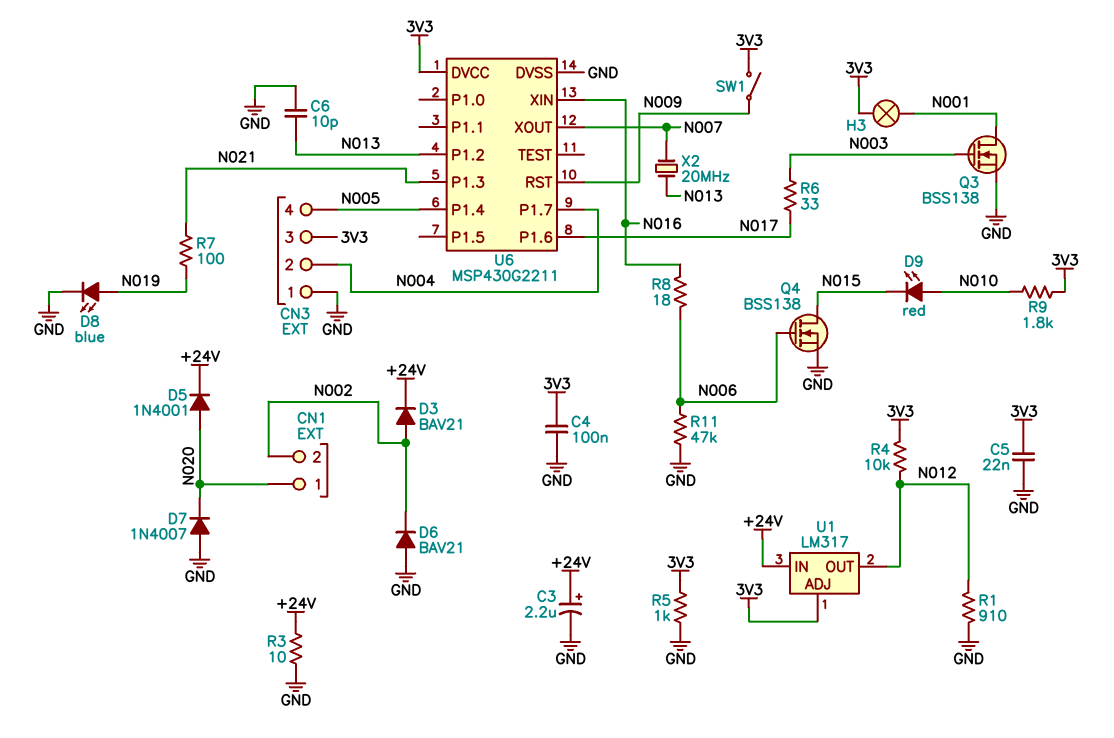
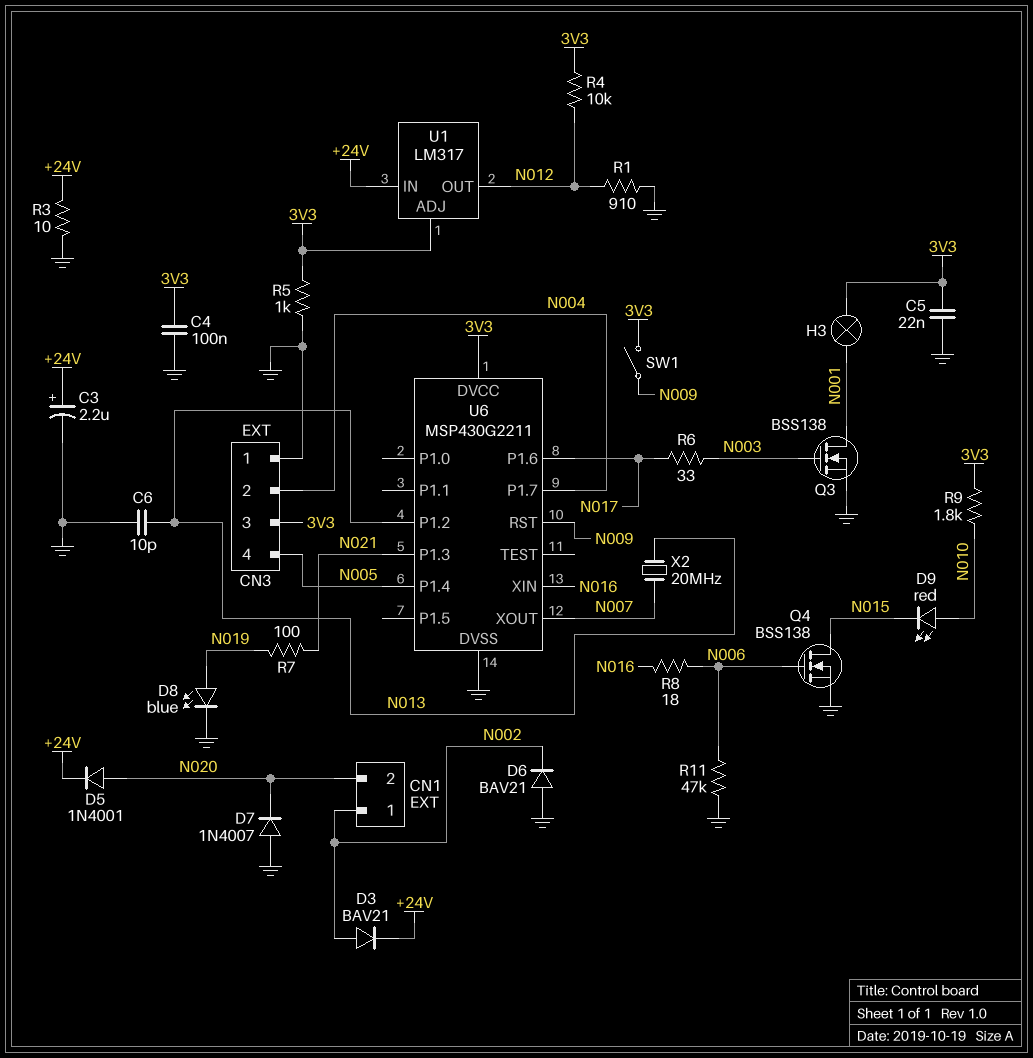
CN1 pin 1: N020 -> N002
CN1 pin 2: N002 -> N020

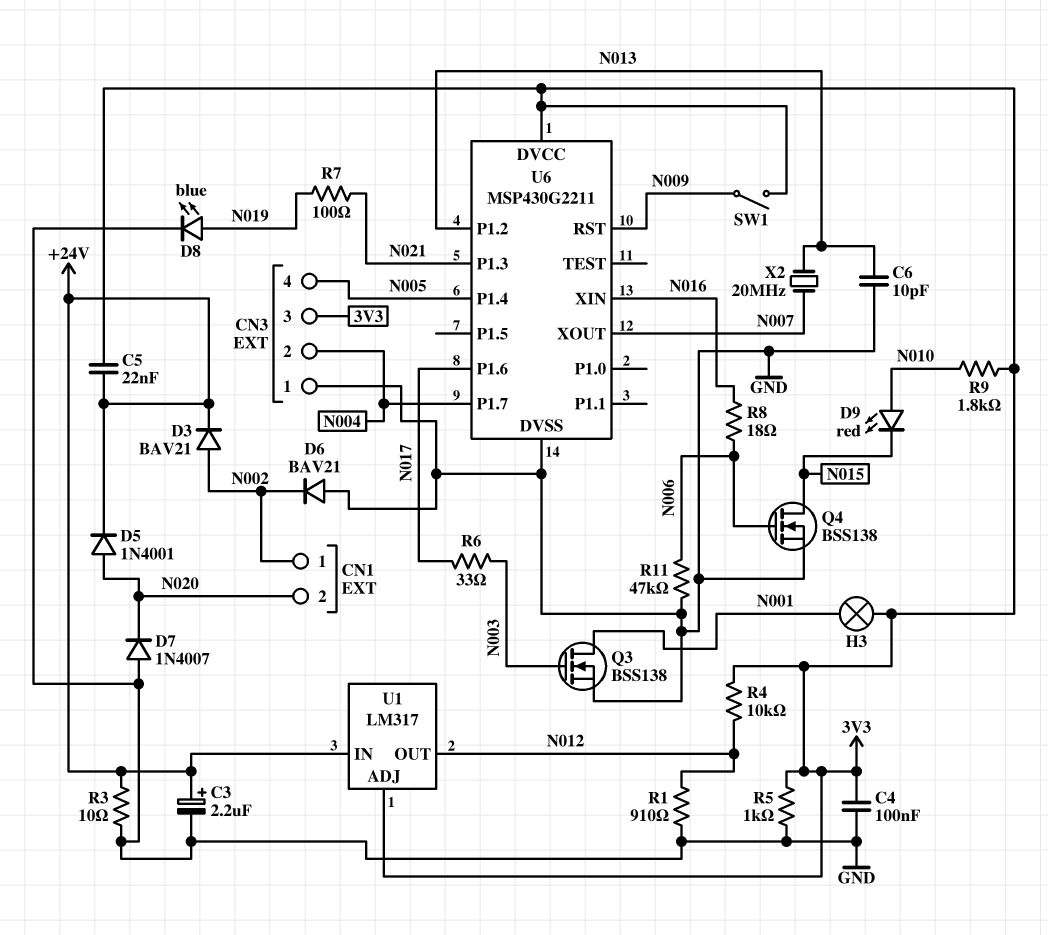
C5: 22nF (3V3, GND) -> 22nF (+24V, 3V3)

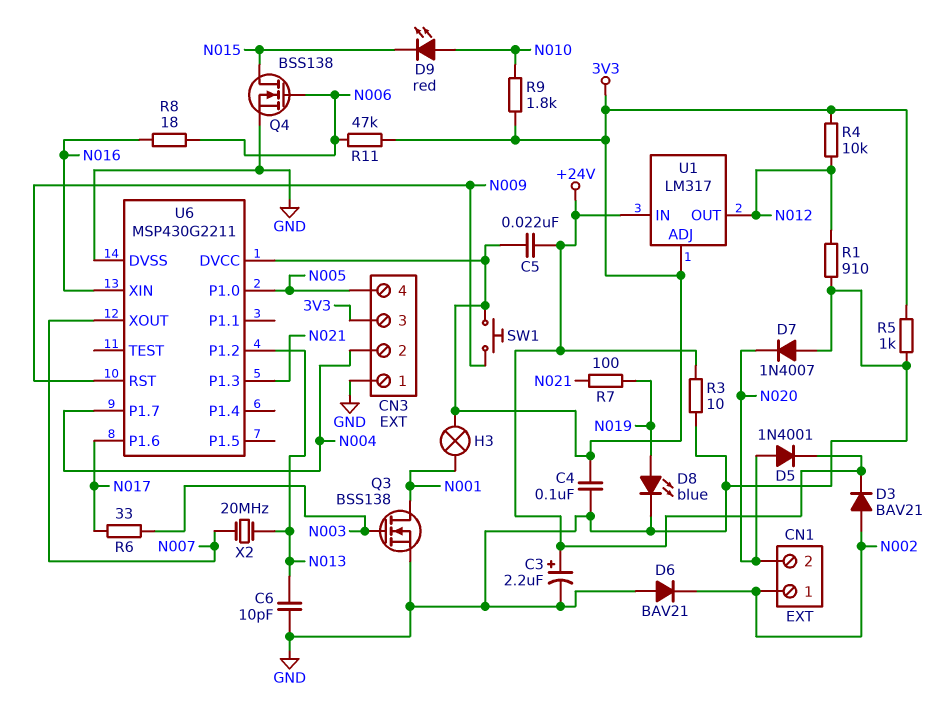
R11: 47k (GND, N006) -> 47k (3V3, N006)
SW1: switch (3V3, N009) -> button (3V3, N009)
U6 pin P1.0: none -> N005
U6 pin P1.4: N005 -> none

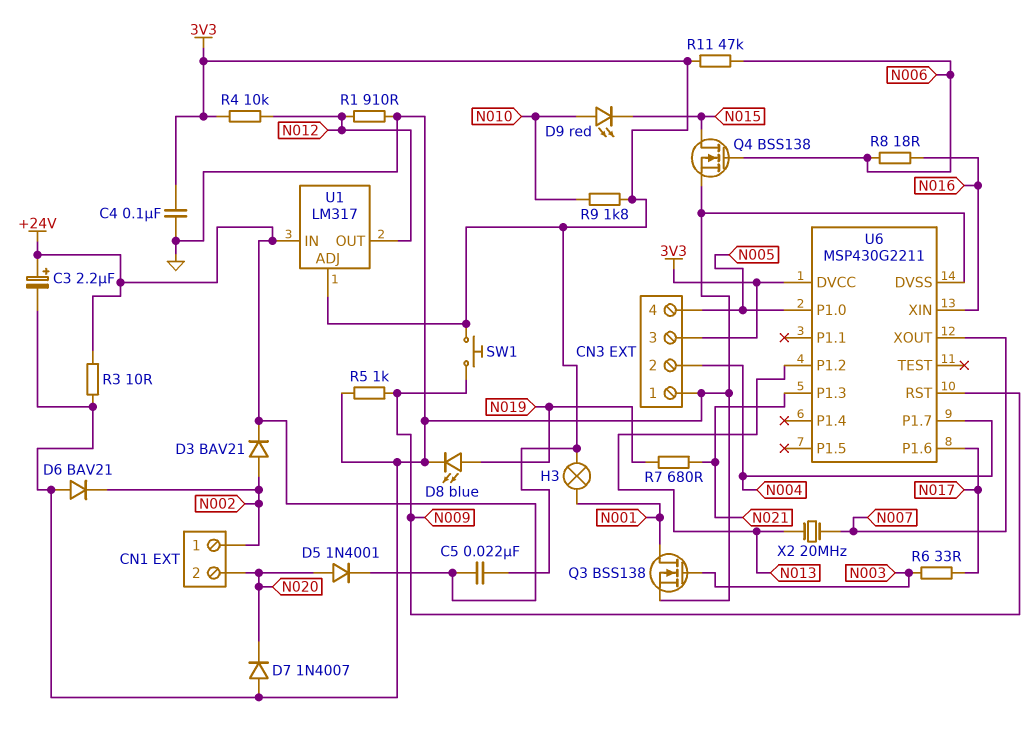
C6: 10pF (GND, N013) -> none
R5: 1k (3V3, GND) -> 1k (GND, N009)
R7: 100 (N019, N021) -> 680 (N019, N021)

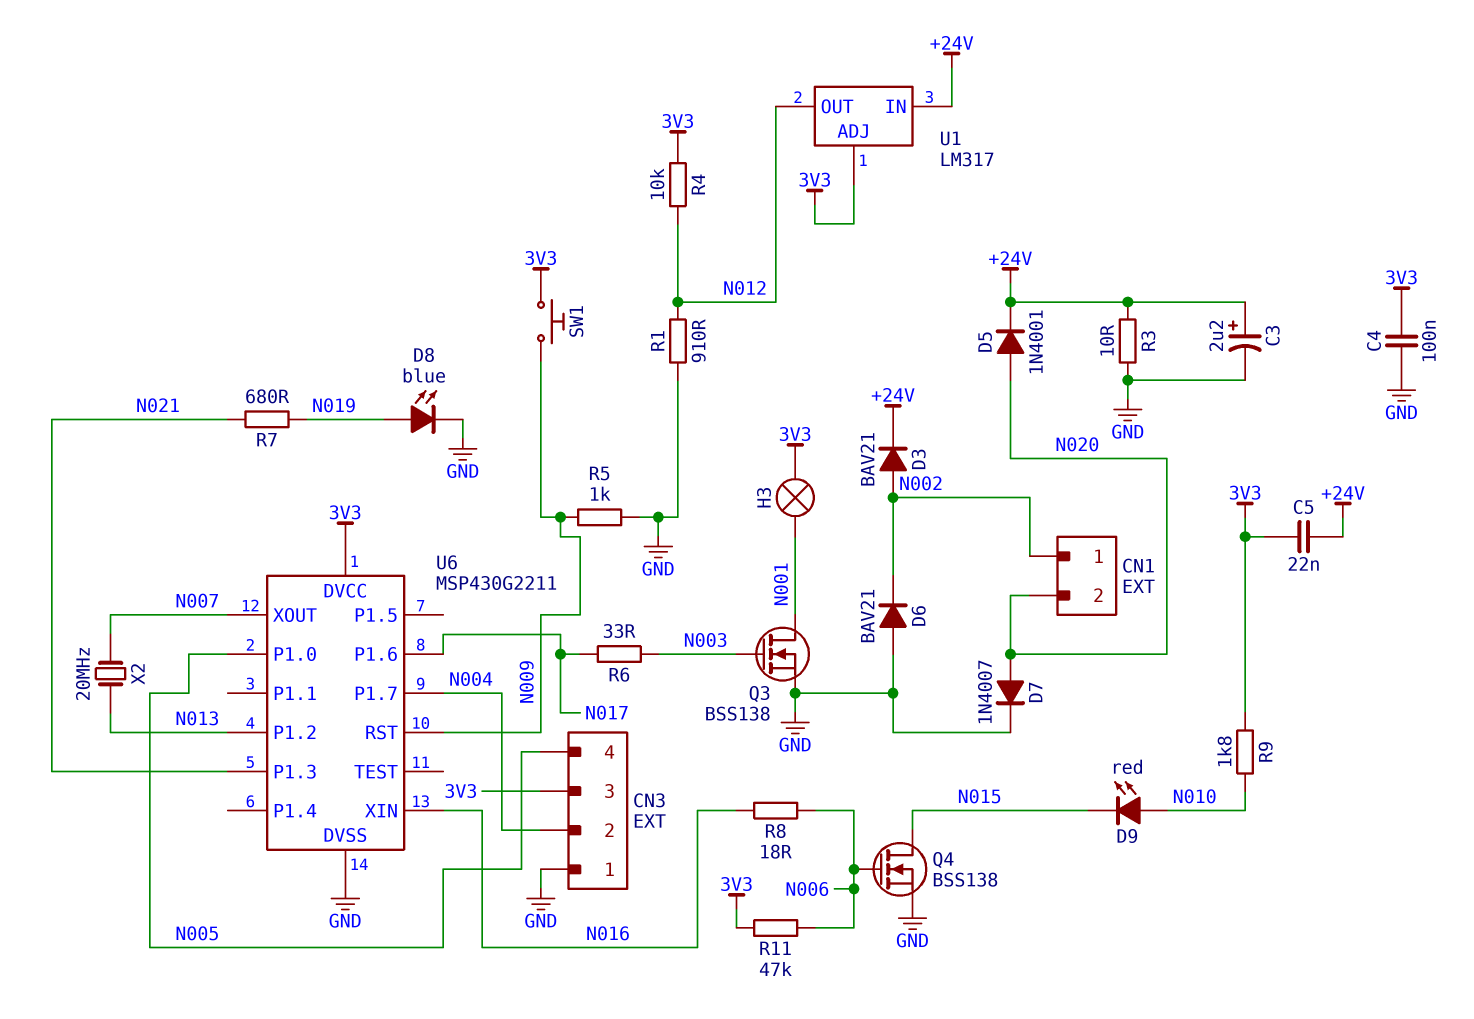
D7: diode 1N4007 (A GND, K N020) -> diode 1N4007 (A N020, K GND)

